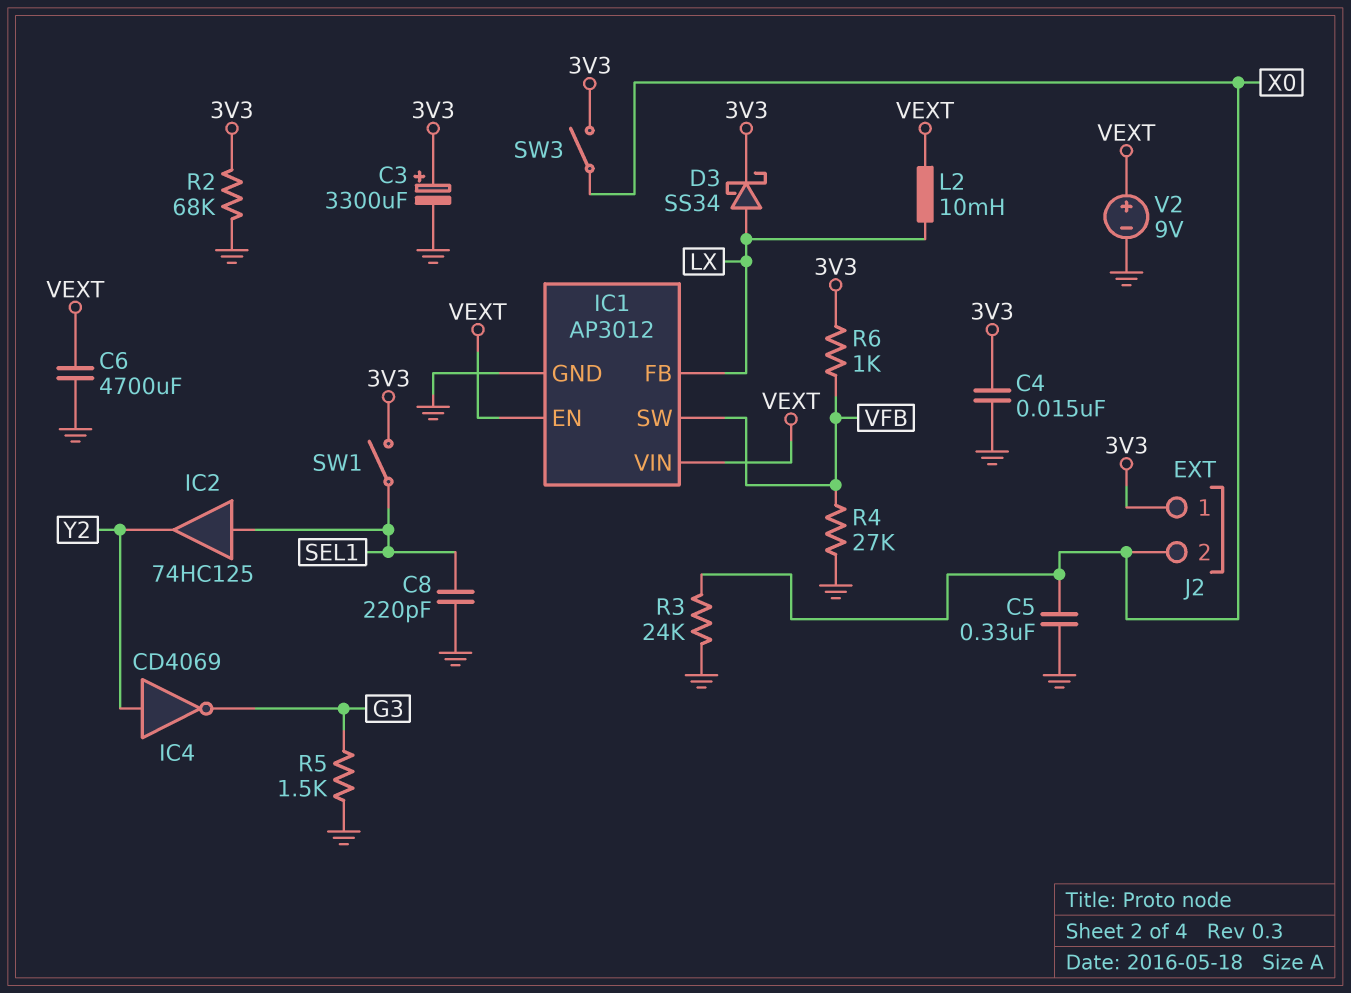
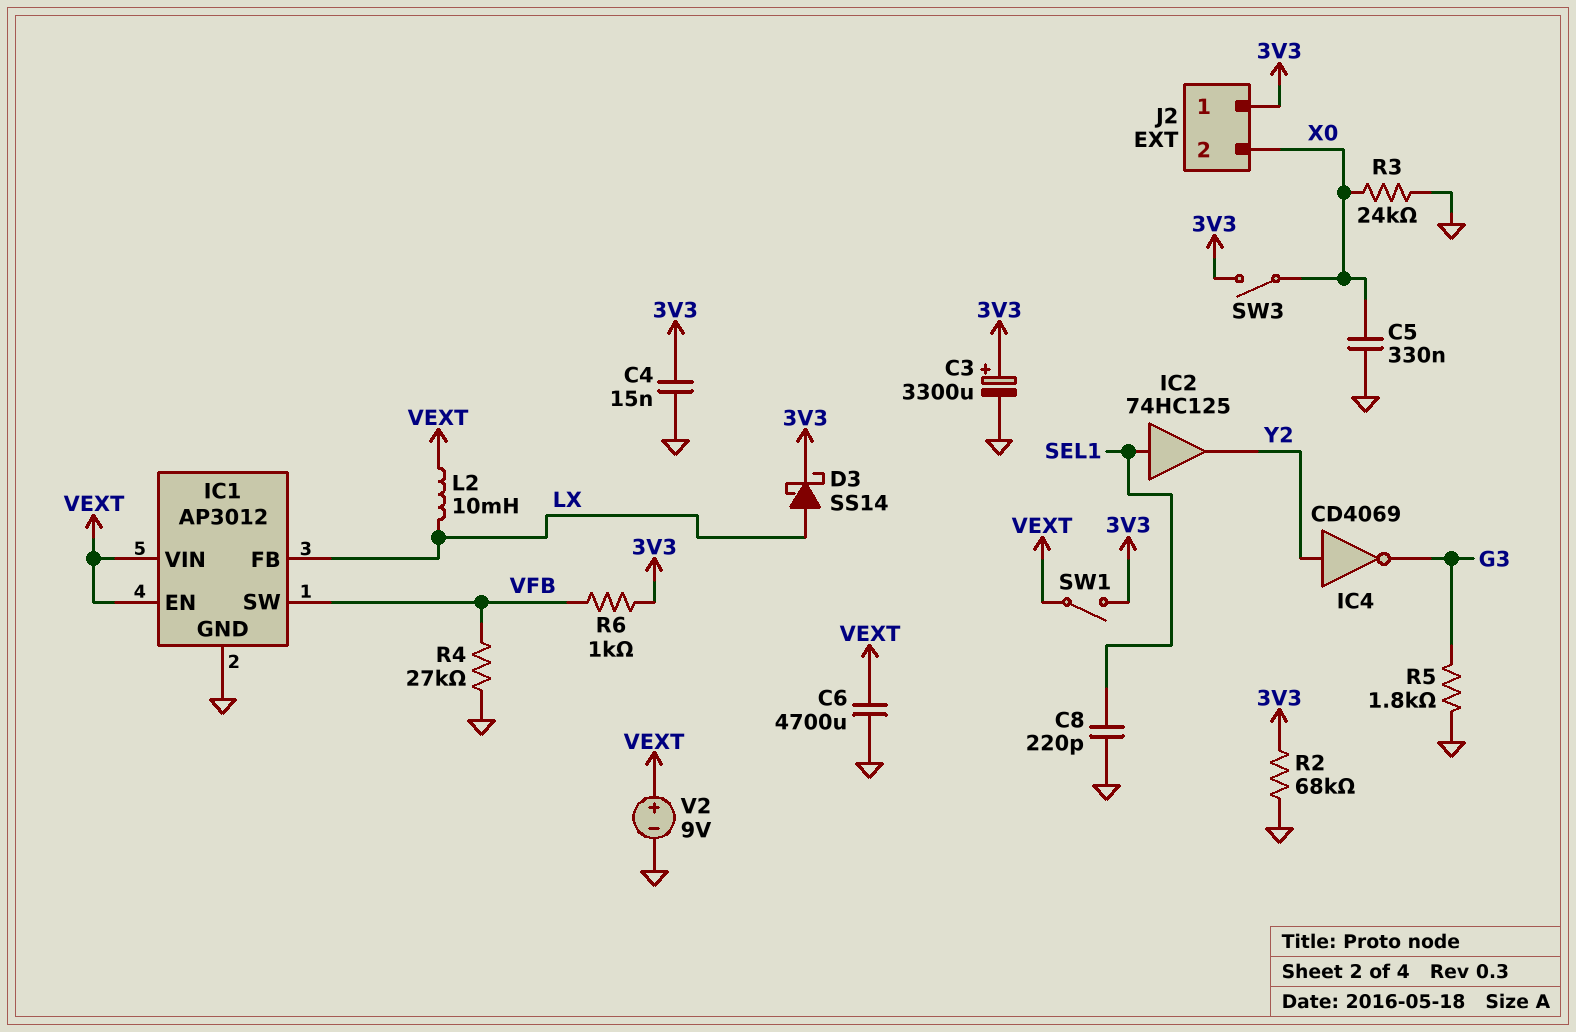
D3: schottky SS34 (A LX, K 3V3) -> schottky SS14 (A LX, K 3V3)
R5: 1.5k (G3, GND) -> 1.8k (G3, GND)
SW1: switch (3V3, SEL1) -> switch (3V3, VEXT)

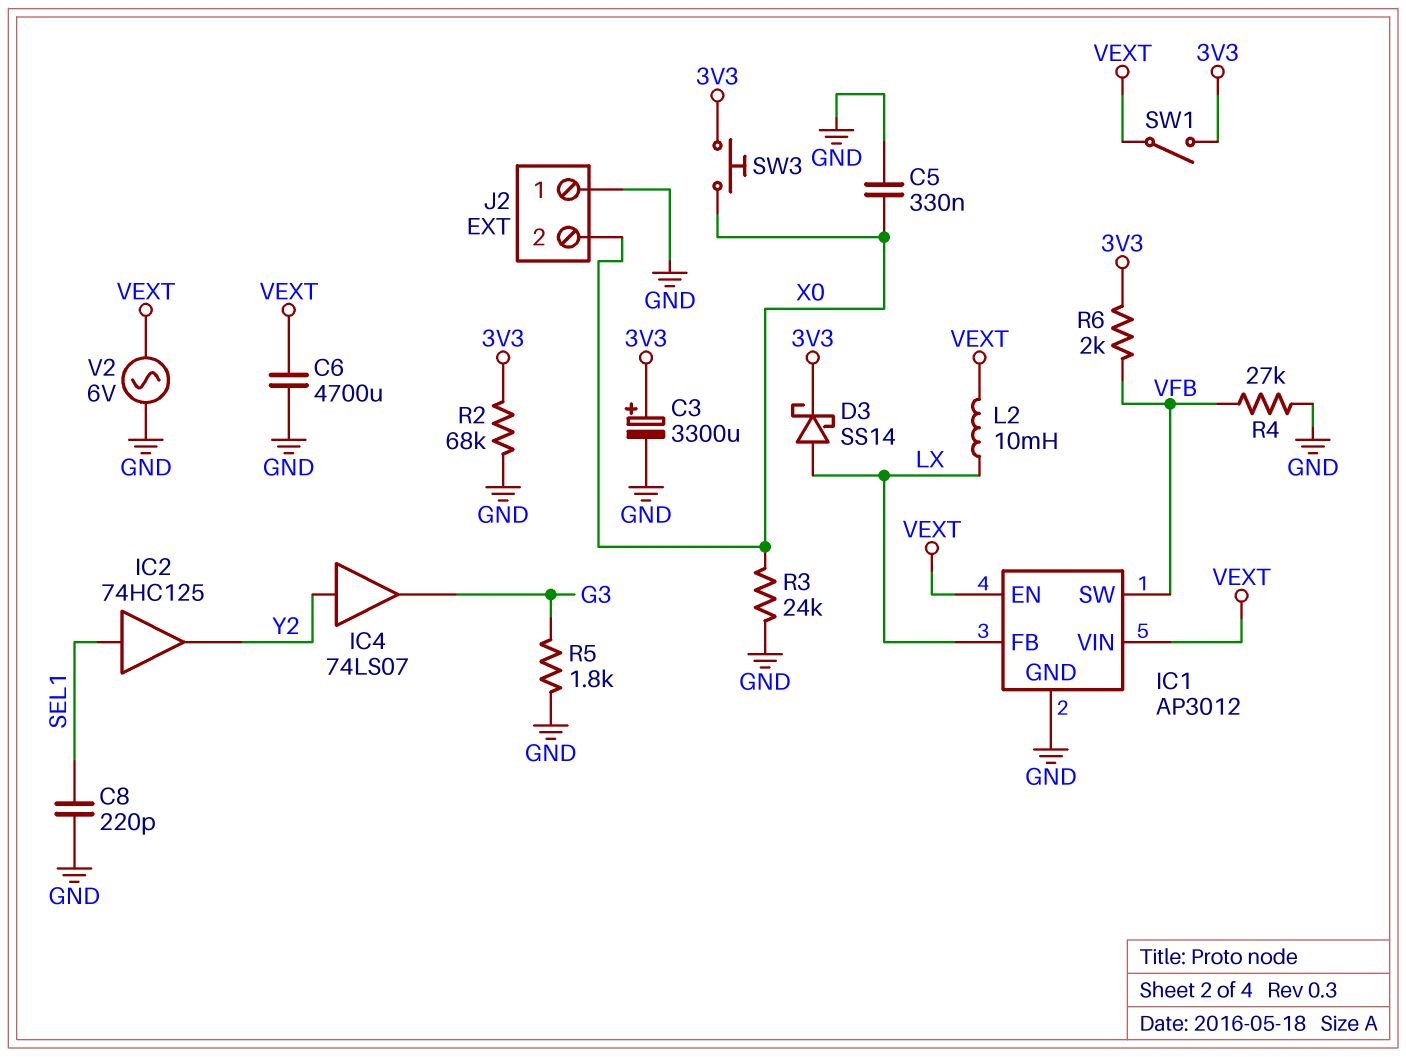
C4: 15nF (3V3, GND) -> none
IC4: NOT CD4069 (in Y2, out G3) -> buffer 74LS07 (in Y2, out G3)
J2 pin 1: 3V3 -> GND
R6: 1k (3V3, VFB) -> 2k (3V3, VFB)
SW3: switch (3V3, X0) -> button (3V3, X0)
V2: 9V (plus VEXT, minus GND) -> AC 6V (GND, VEXT)

